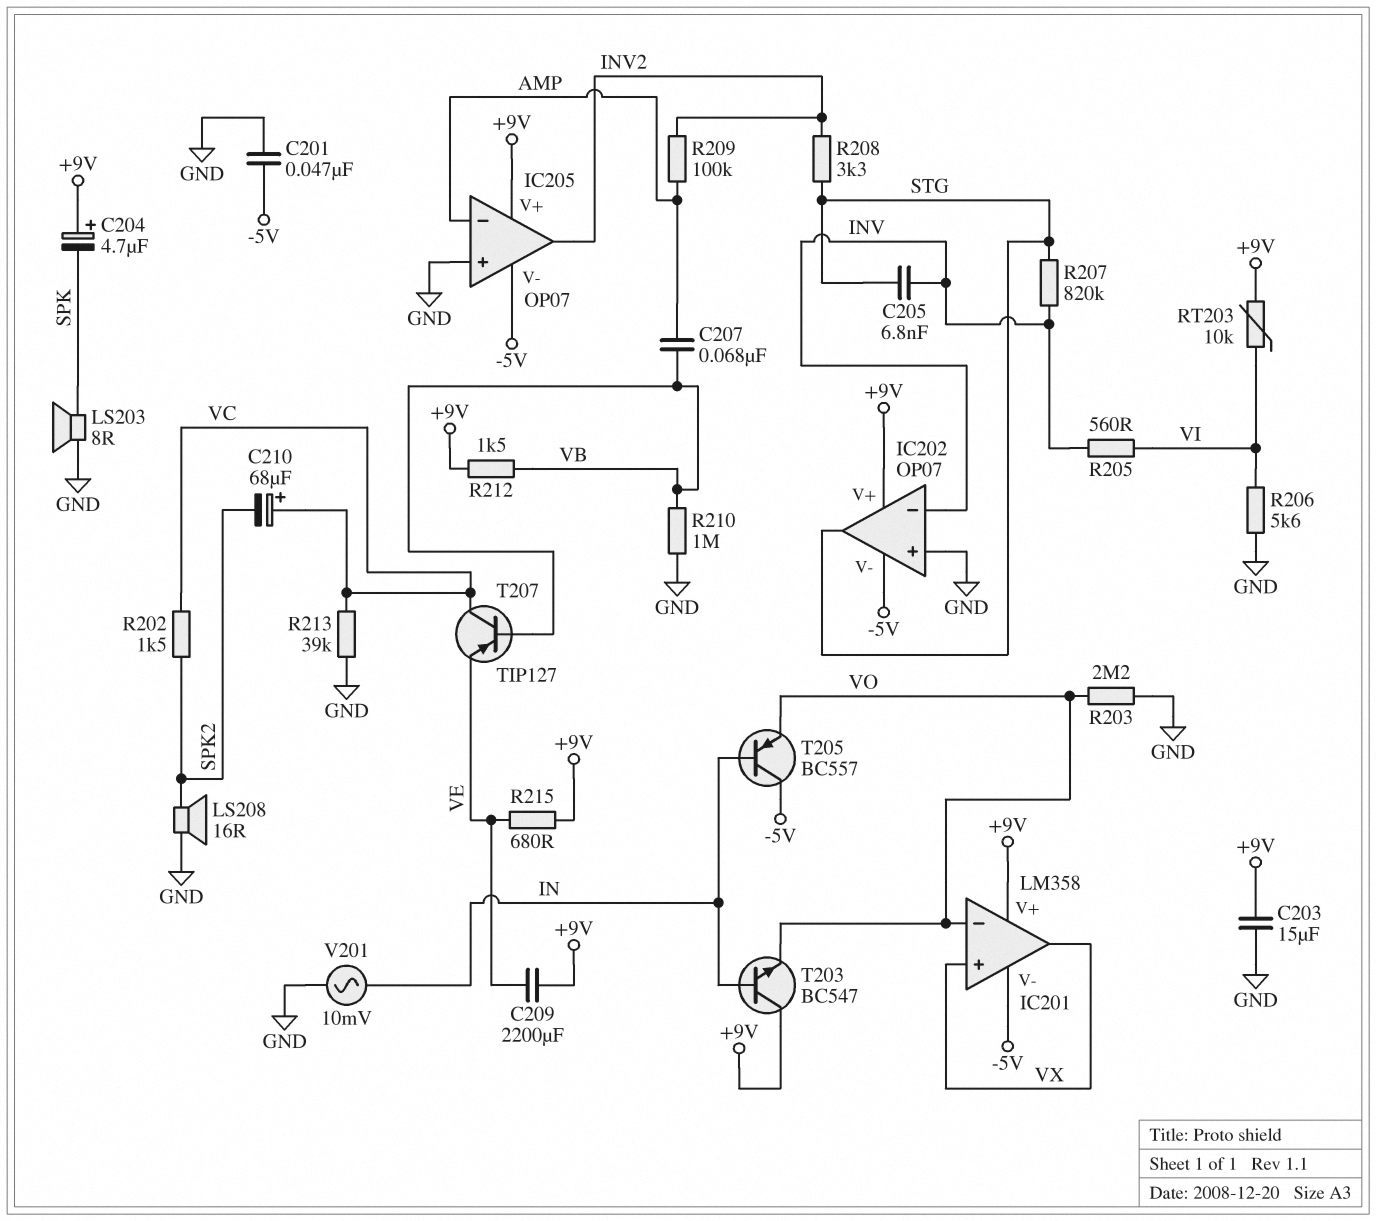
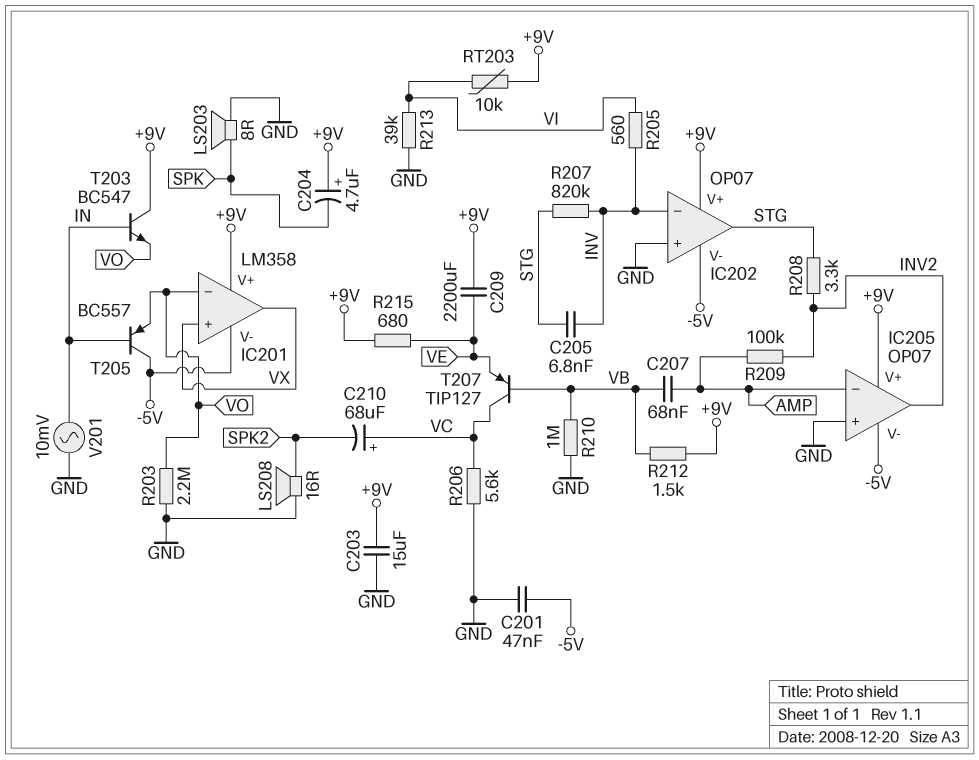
R202: 1.5k (SPK2, VC) -> none
R206: 5.6k (GND, VI) -> 5.6k (GND, VC)
R213: 39k (GND, VC) -> 39k (GND, VI)

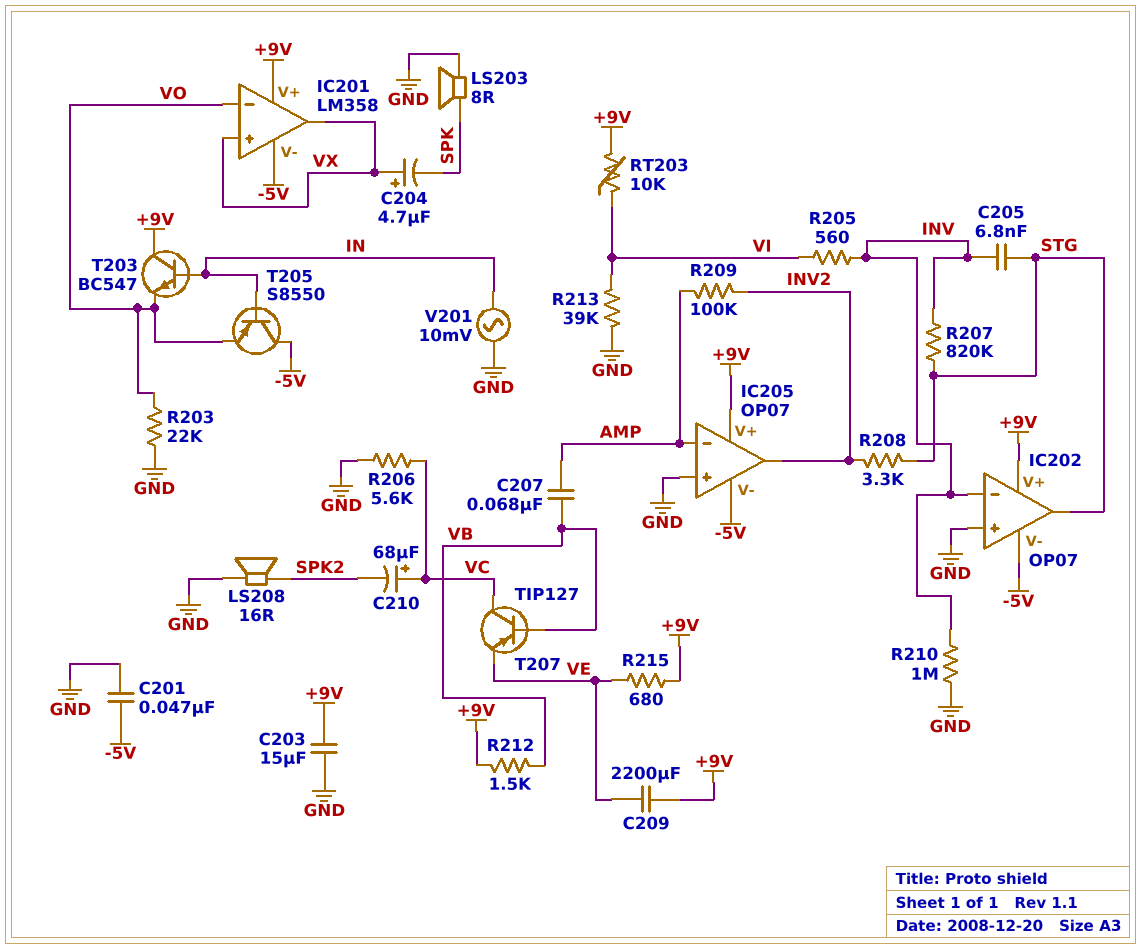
C204: 4.7uF (plus +9V, minus SPK) -> 4.7uF (plus VX, minus SPK)
R203: 2.2M (GND, VO) -> 22k (GND, VO)
R210: 1M (GND, VB) -> 1M (GND, INV)
T205: PNP BC557 (B IN, C -5V, E VO) -> PNP S8550 (B IN, C -5V, E VO)

